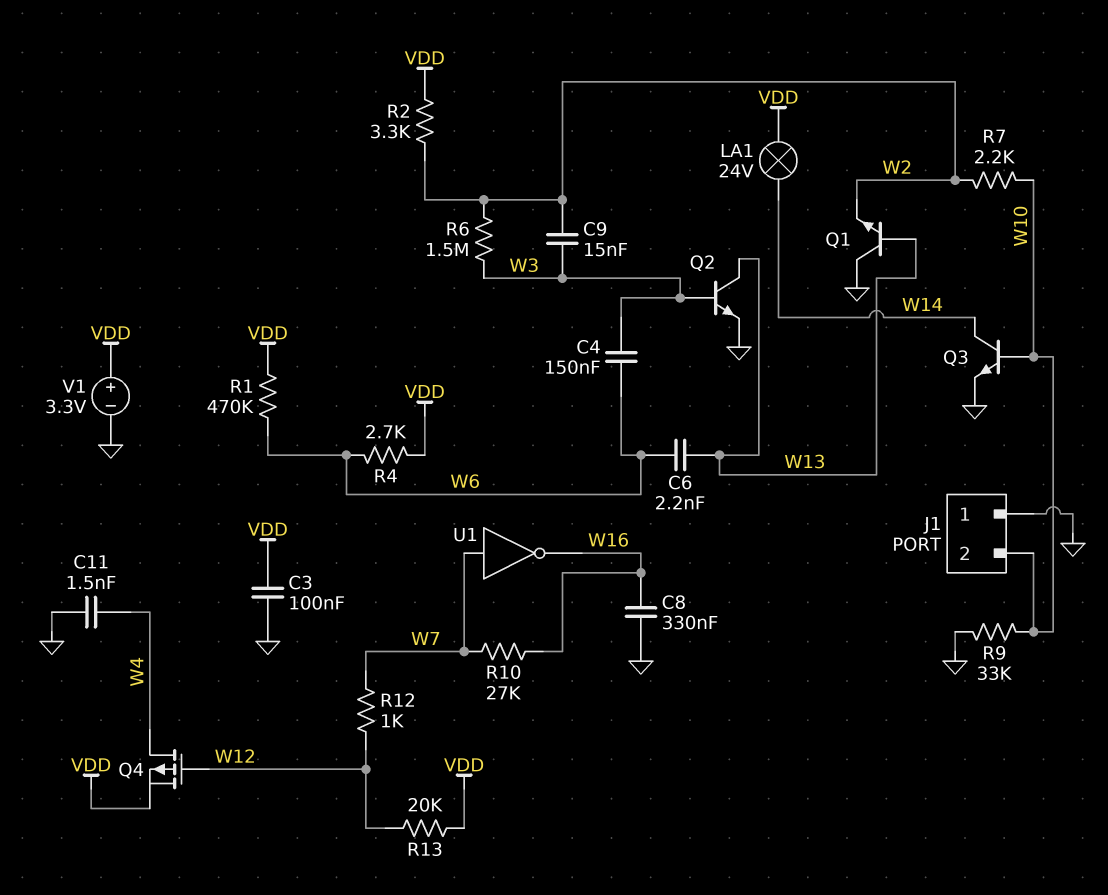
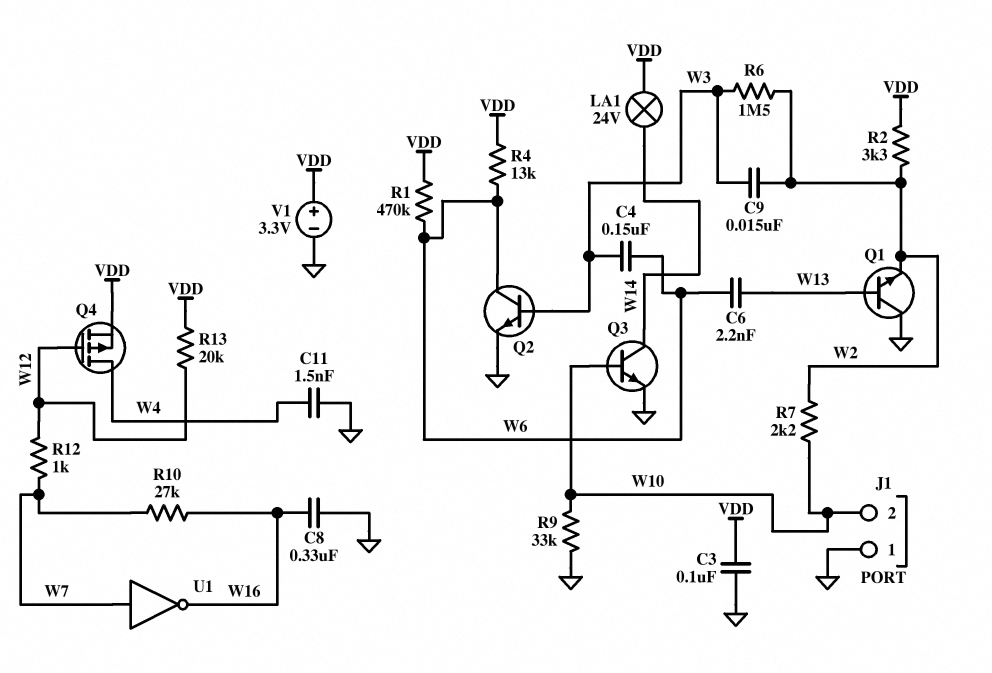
Q2: NPN (B W3, C W13, E GND) -> NPN (B W3, C W6, E GND)
R4: 2.7k (VDD, W6) -> 13k (VDD, W6)

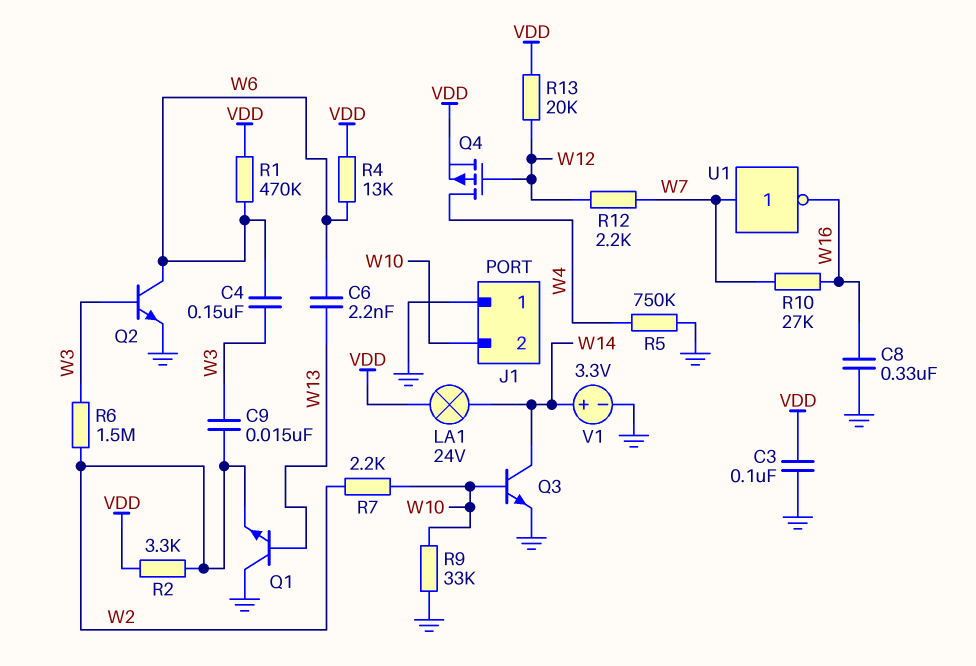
C11: 1.5nF (GND, W4) -> none
R5: none -> 750k (GND, W4)
R12: 1k (W7, W12) -> 2.2k (W7, W12)
V1: 3.3V (plus VDD, minus GND) -> 3.3V (plus W14, minus GND)

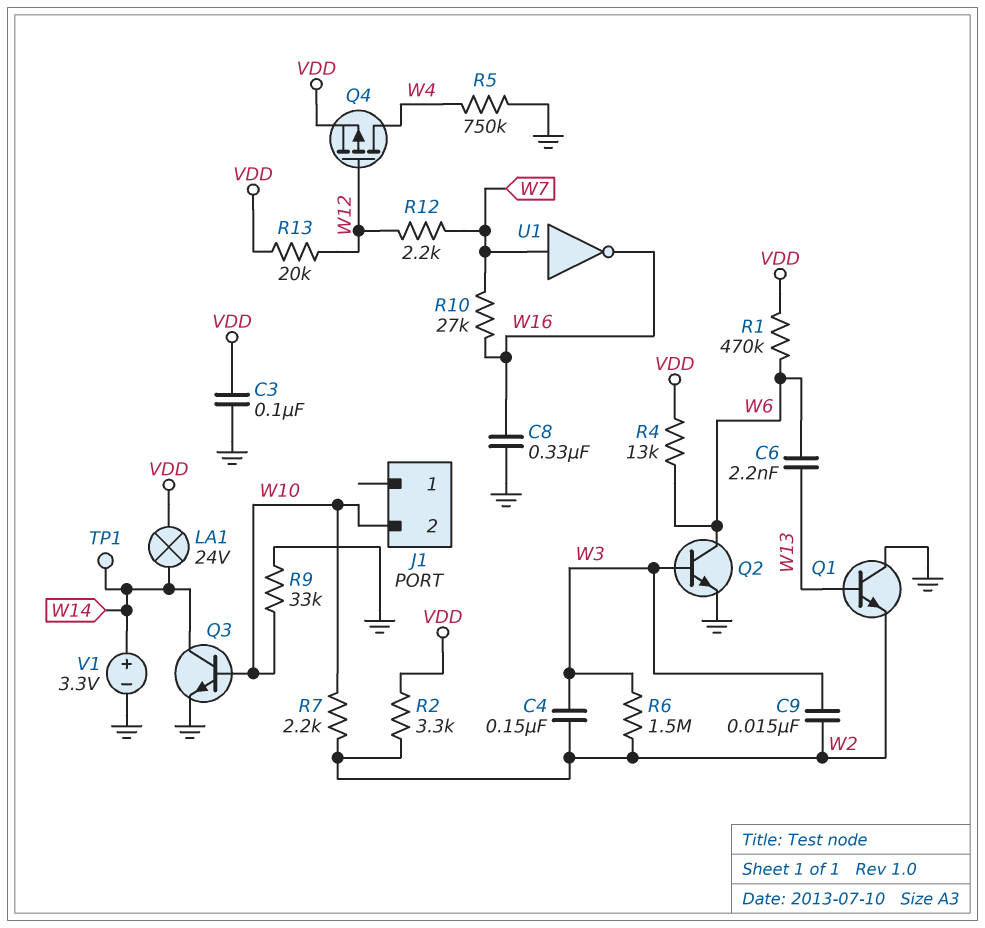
C4: 150nF (W3, W6) -> 150nF (W2, W3)
J1 pin 1: GND -> none
TP1: none -> test point (W14)

